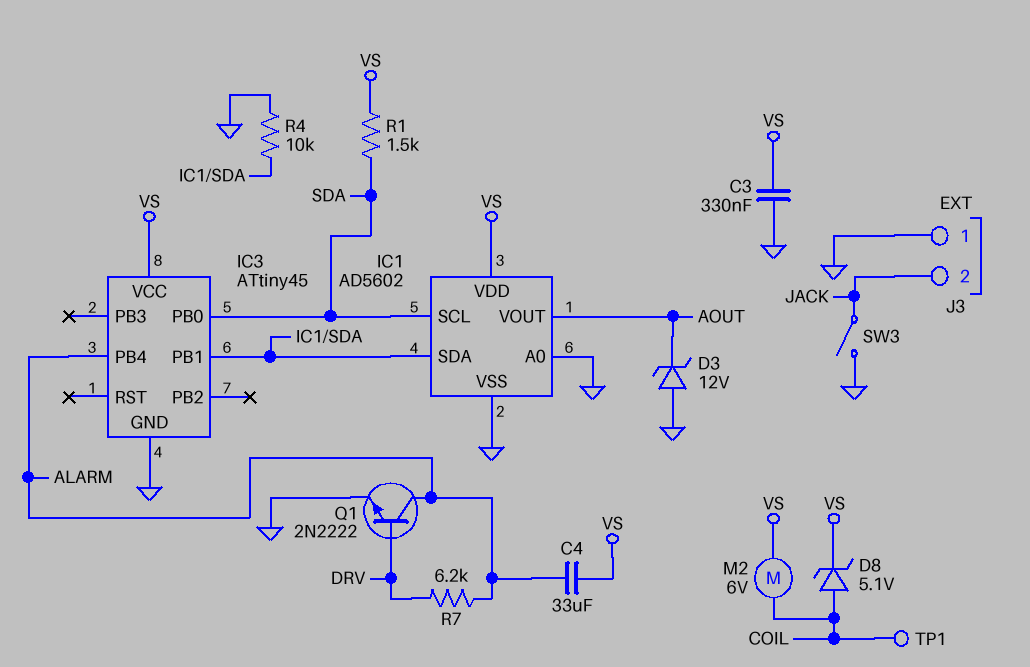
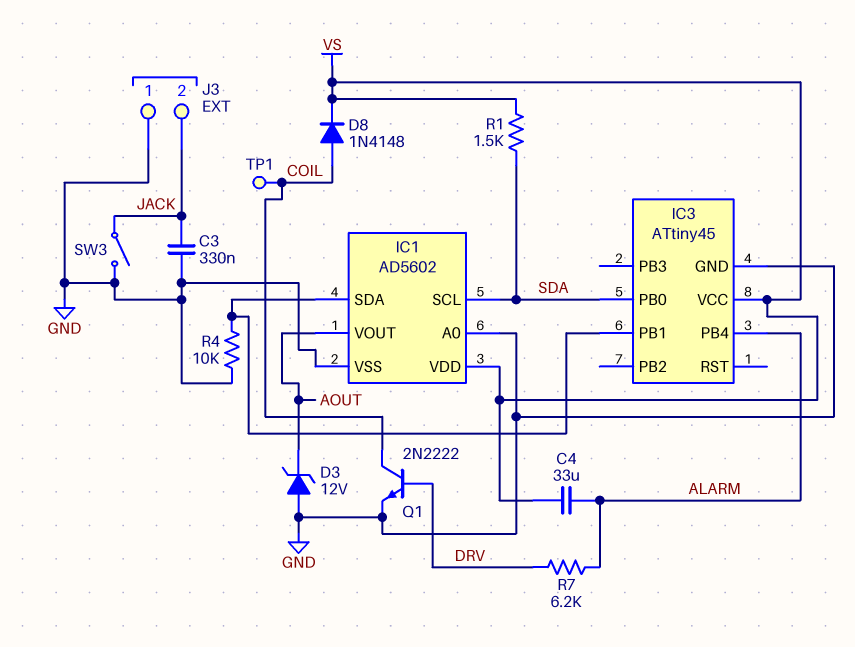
C3: 330nF (GND, VS) -> 330nF (GND, JACK)
D8: zener 5.1V (A COIL, K VS) -> diode 1N4148 (A COIL, K VS)
M2: motor 6V (COIL, VS) -> none
Q1: NPN 2N2222 (B DRV, C ALARM, E GND) -> NPN 2N2222 (B DRV, C COIL, E GND)

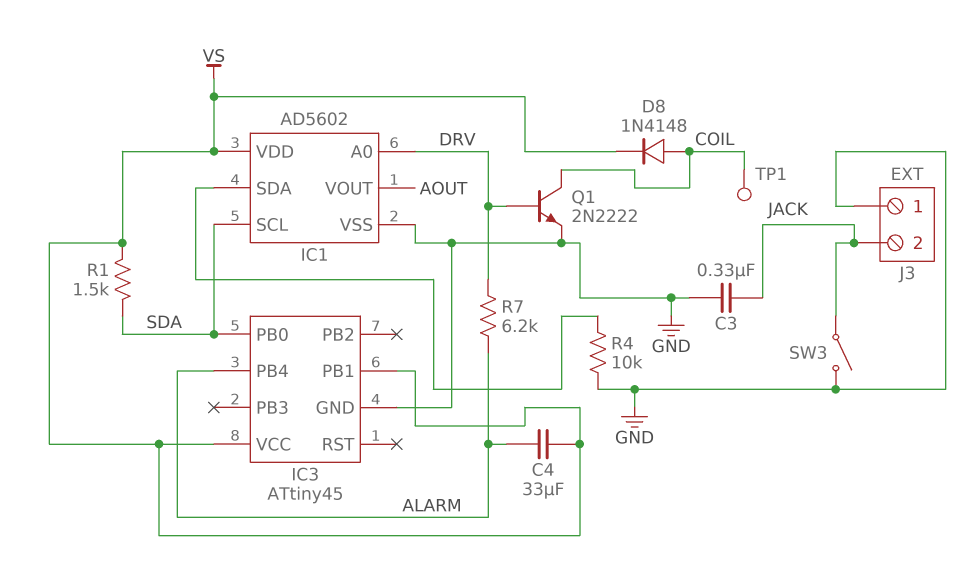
D3: zener 12V (A GND, K AOUT) -> none
IC1 pin A0: GND -> DRV
IC3 pin PB1: IC1/SDA -> VS

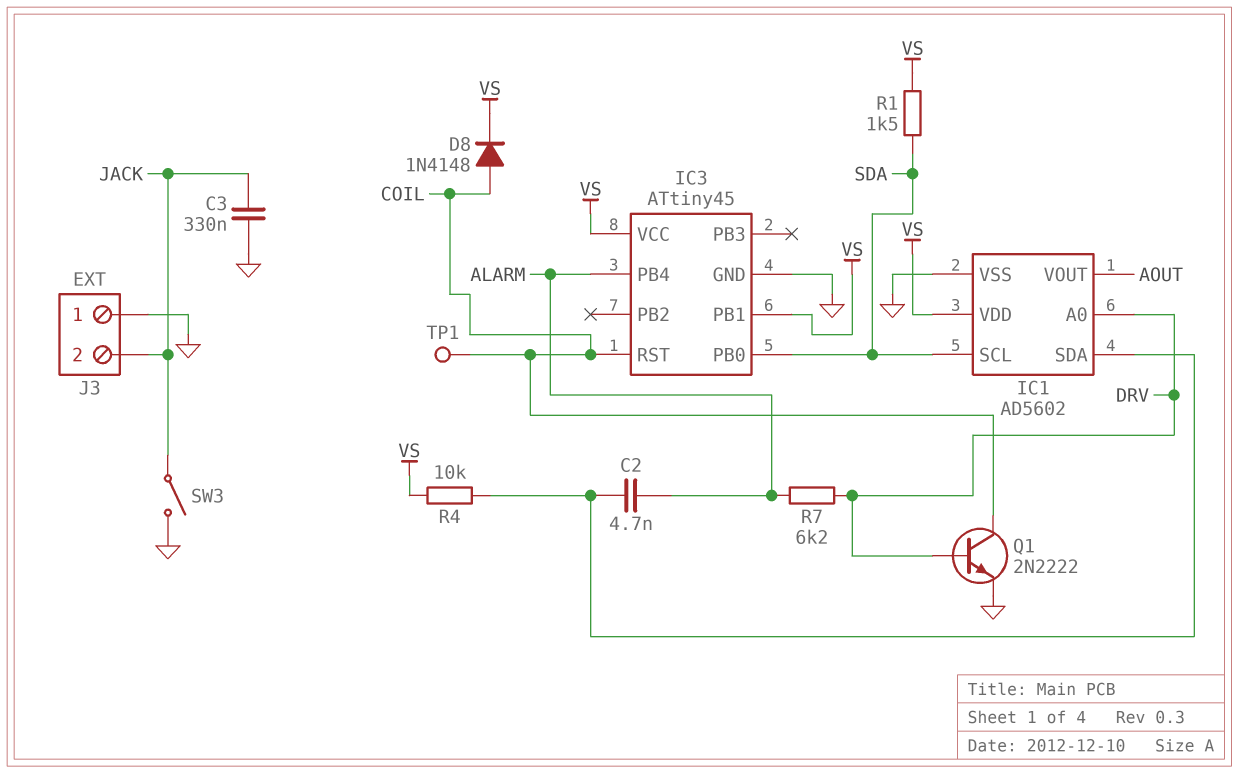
C2: none -> 4.7nF (ALARM, IC1/SDA)
C4: 33uF (ALARM, VS) -> none
IC3 pin RST: none -> COIL
R4: 10k (GND, IC1/SDA) -> 10k (IC1/SDA, VS)

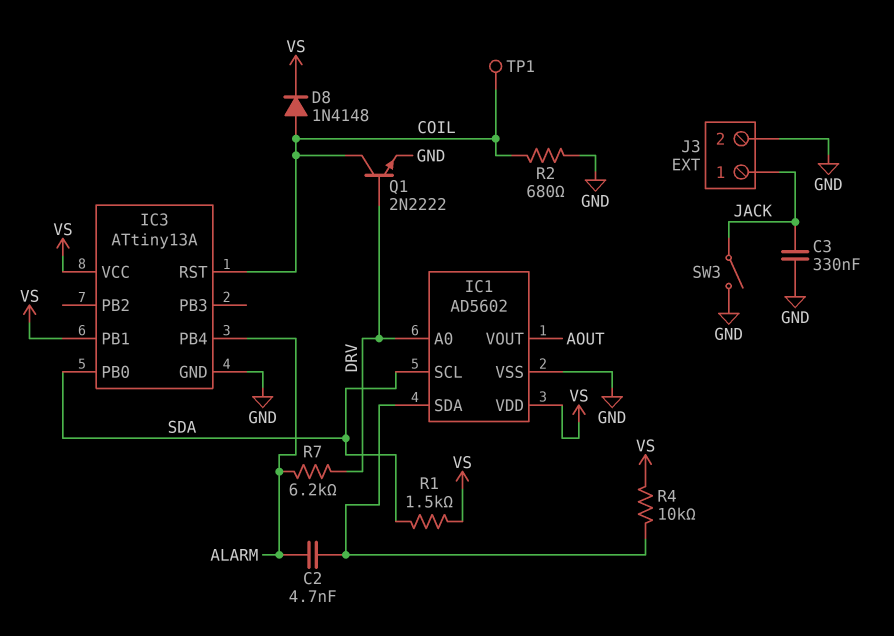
IC3: ATtiny45 -> ATtiny13A
J3 pin 1: GND -> JACK
J3 pin 2: JACK -> GND
R2: none -> 680 (COIL, GND)

